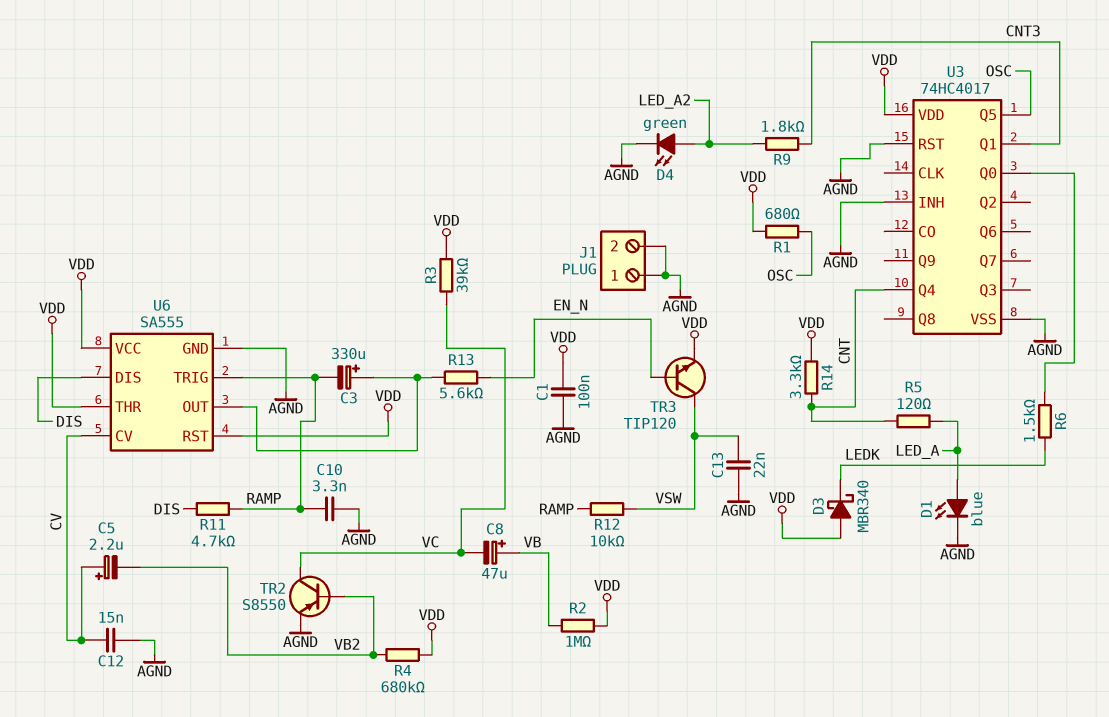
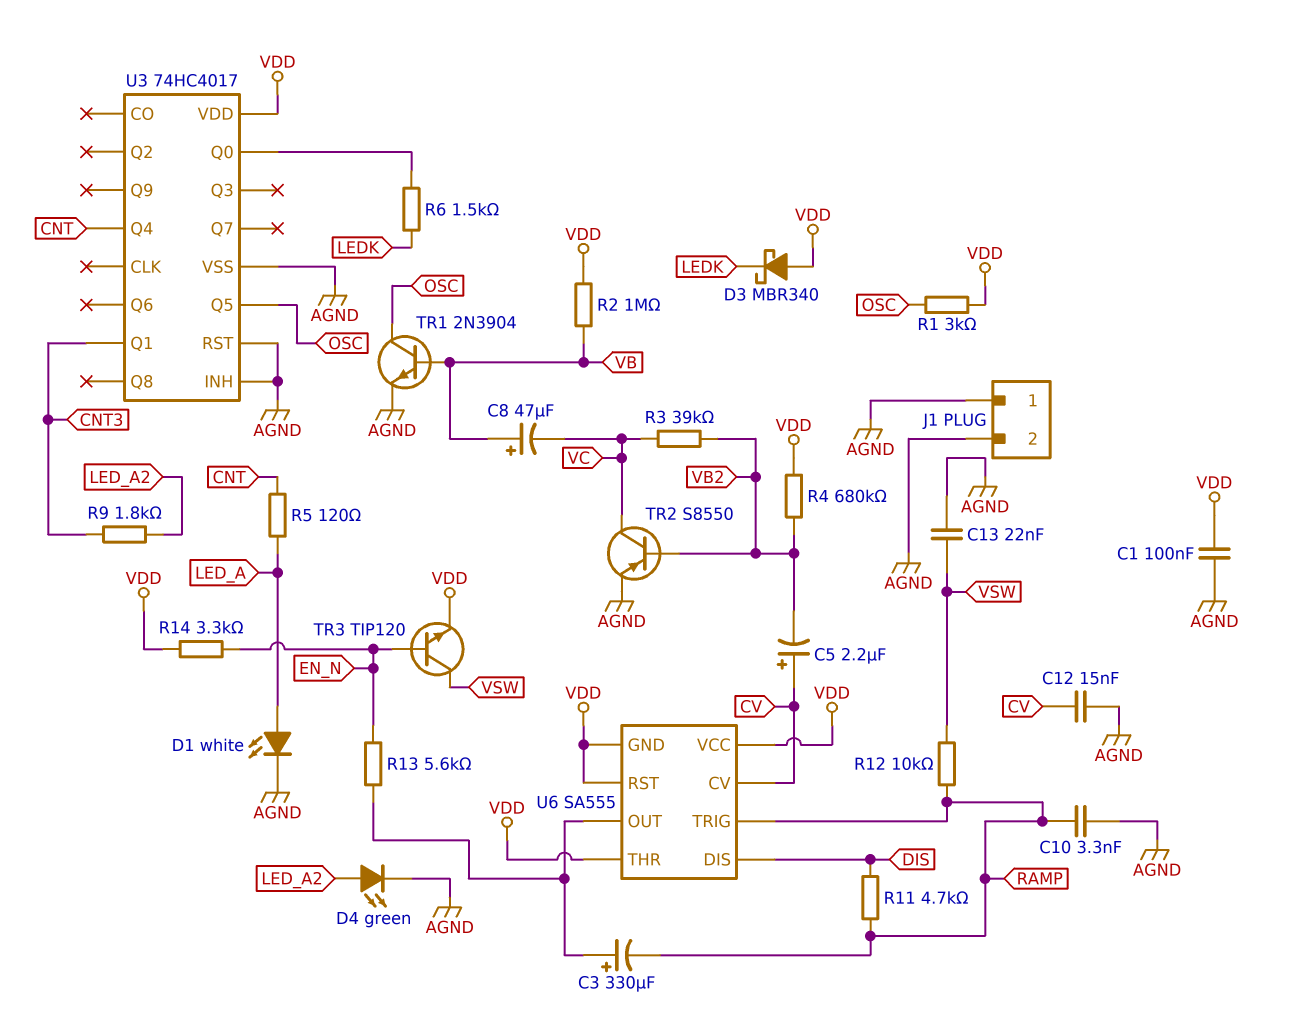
D1: LED blue (A LED_A, K AGND) -> LED white (A LED_A, K AGND)
R1: 680 (OSC, VDD) -> 3k (OSC, VDD)
R3: 39k (VC, VDD) -> 39k (VB2, VC)
R14: 3.3k (CNT, VDD) -> 3.3k (EN_N, VDD)
TR1: none -> NPN 2N3904 (B VB, C OSC, E AGND)
U6 pin GND: AGND -> VDD

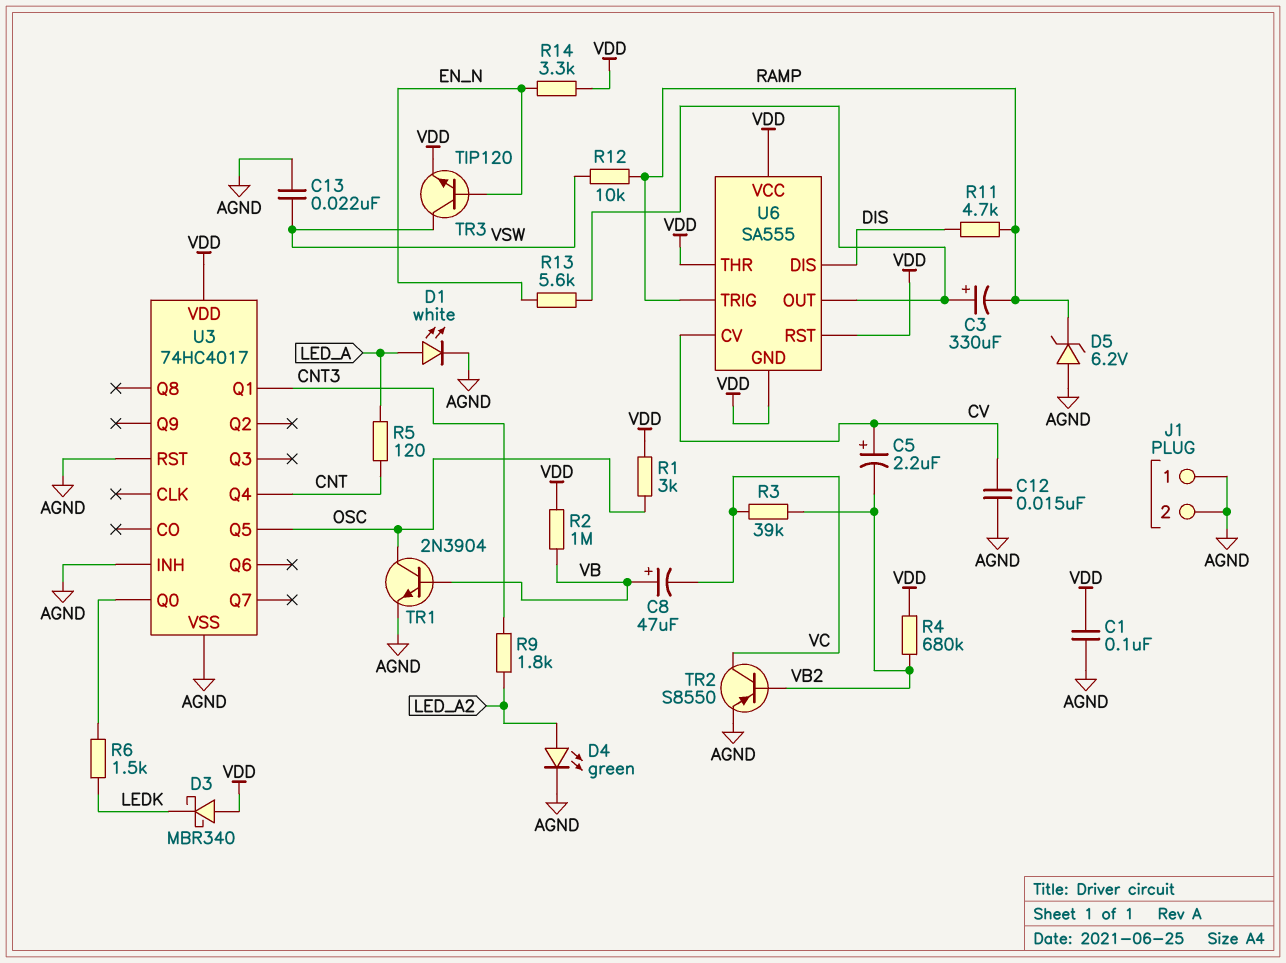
C10: 3.3nF (AGND, RAMP) -> none
D5: none -> zener 6.2V (A AGND, K RAMP)

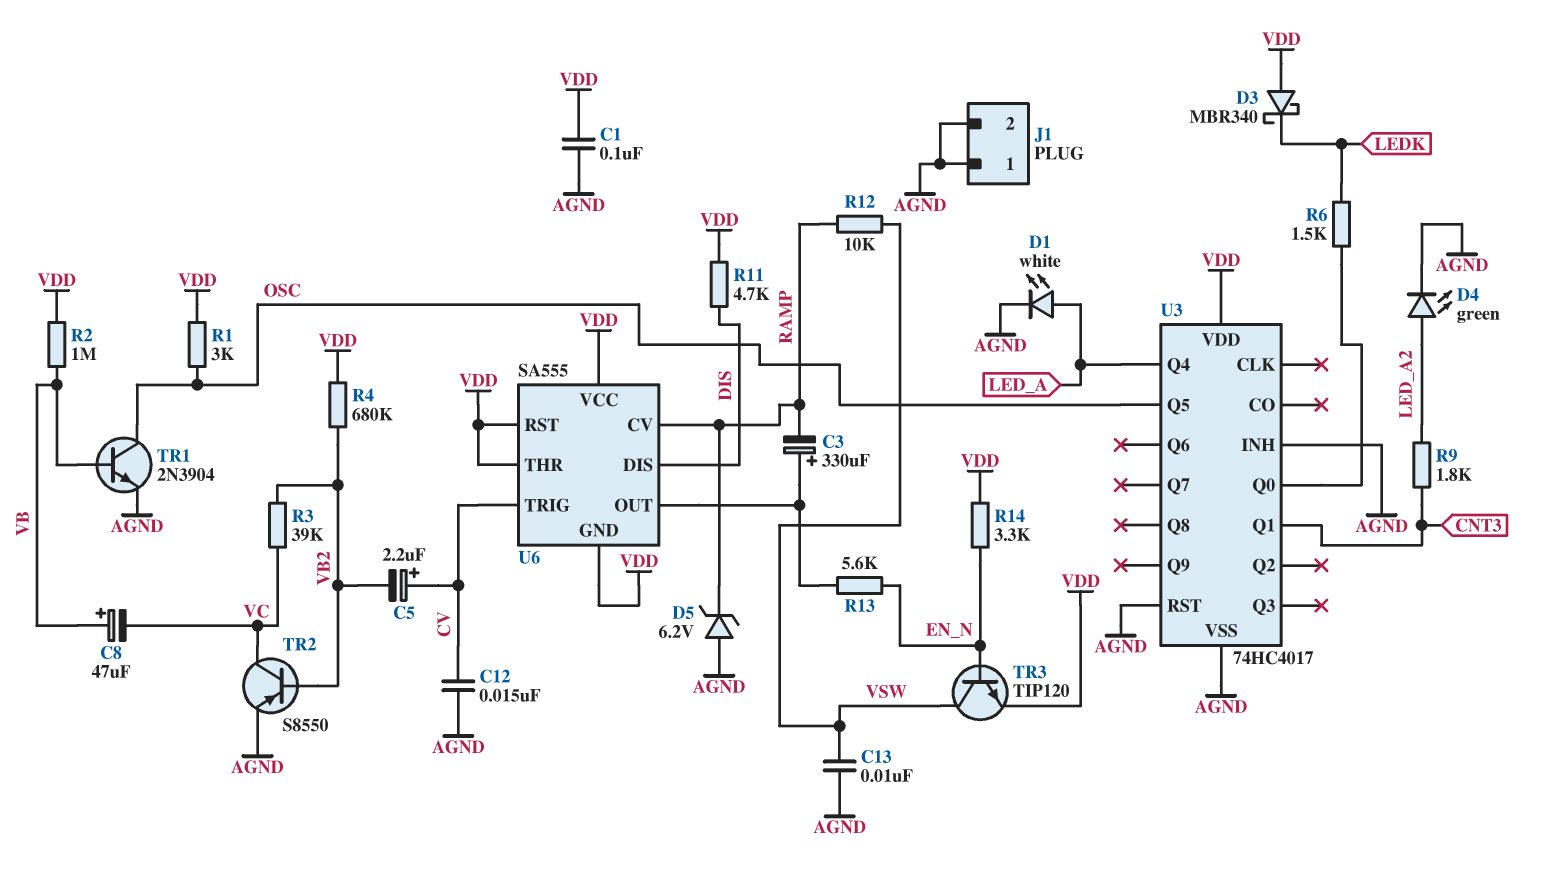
C13: 22nF (AGND, VSW) -> 10nF (AGND, VSW)
R5: 120 (CNT, LED_A) -> none
R11: 4.7k (DIS, RAMP) -> 4.7k (DIS, VDD)
U3 pin Q4: CNT -> LED_A
U6 pin CV: CV -> RAMP
U6 pin TRIG: RAMP -> CV

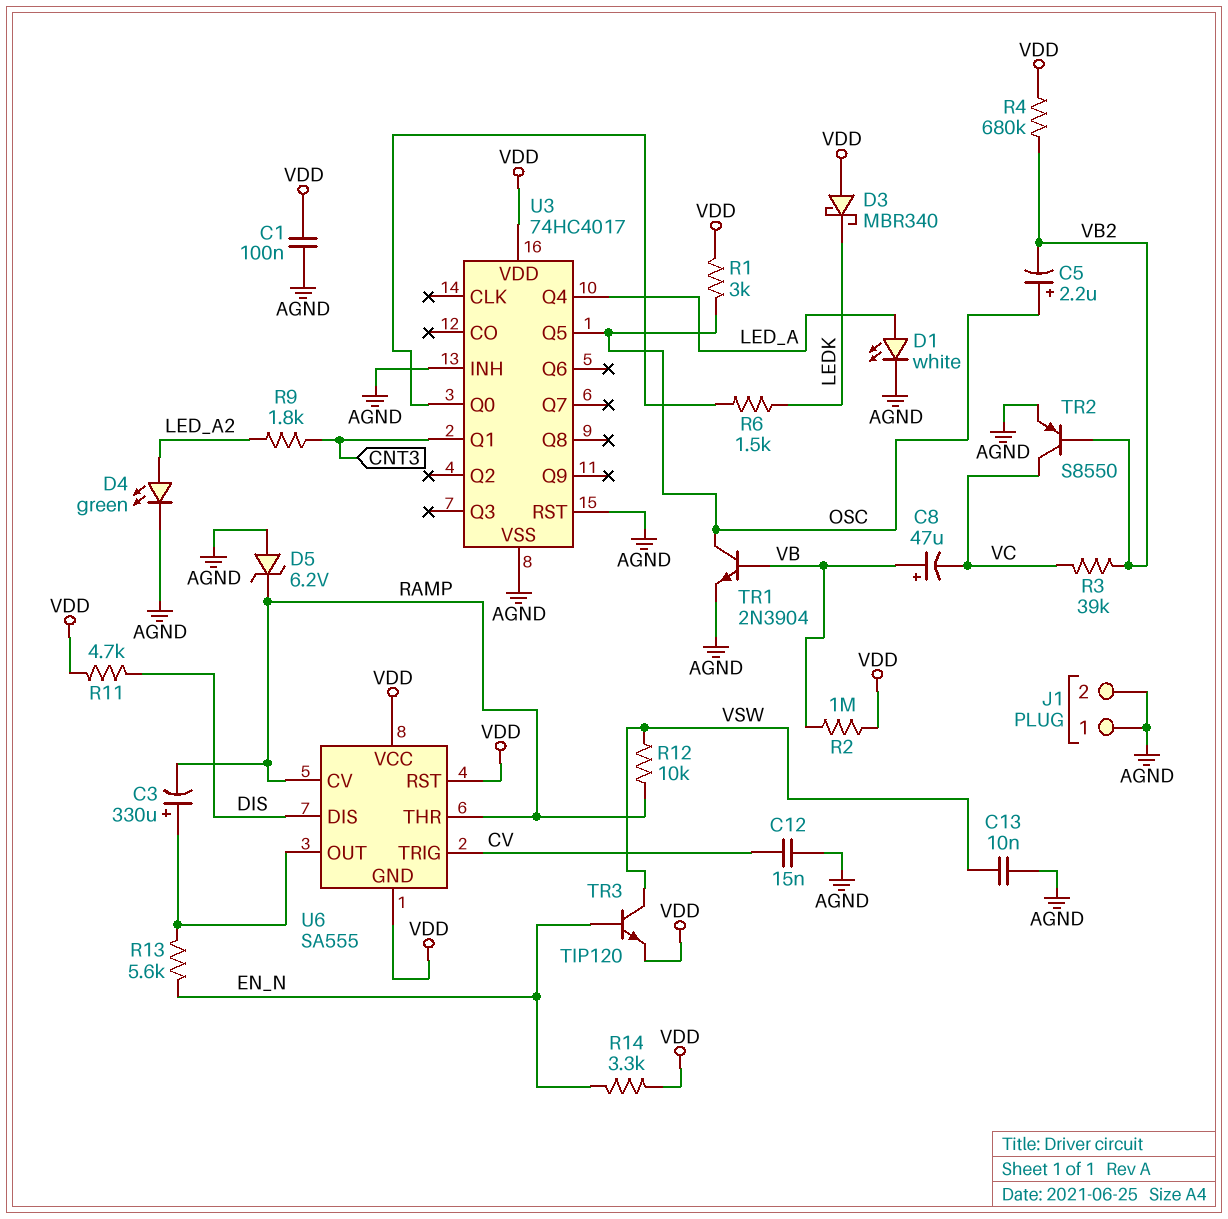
C5: 2.2uF (plus CV, minus VB2) -> 2.2uF (plus OSC, minus VB2)
U6 pin THR: VDD -> RAMP

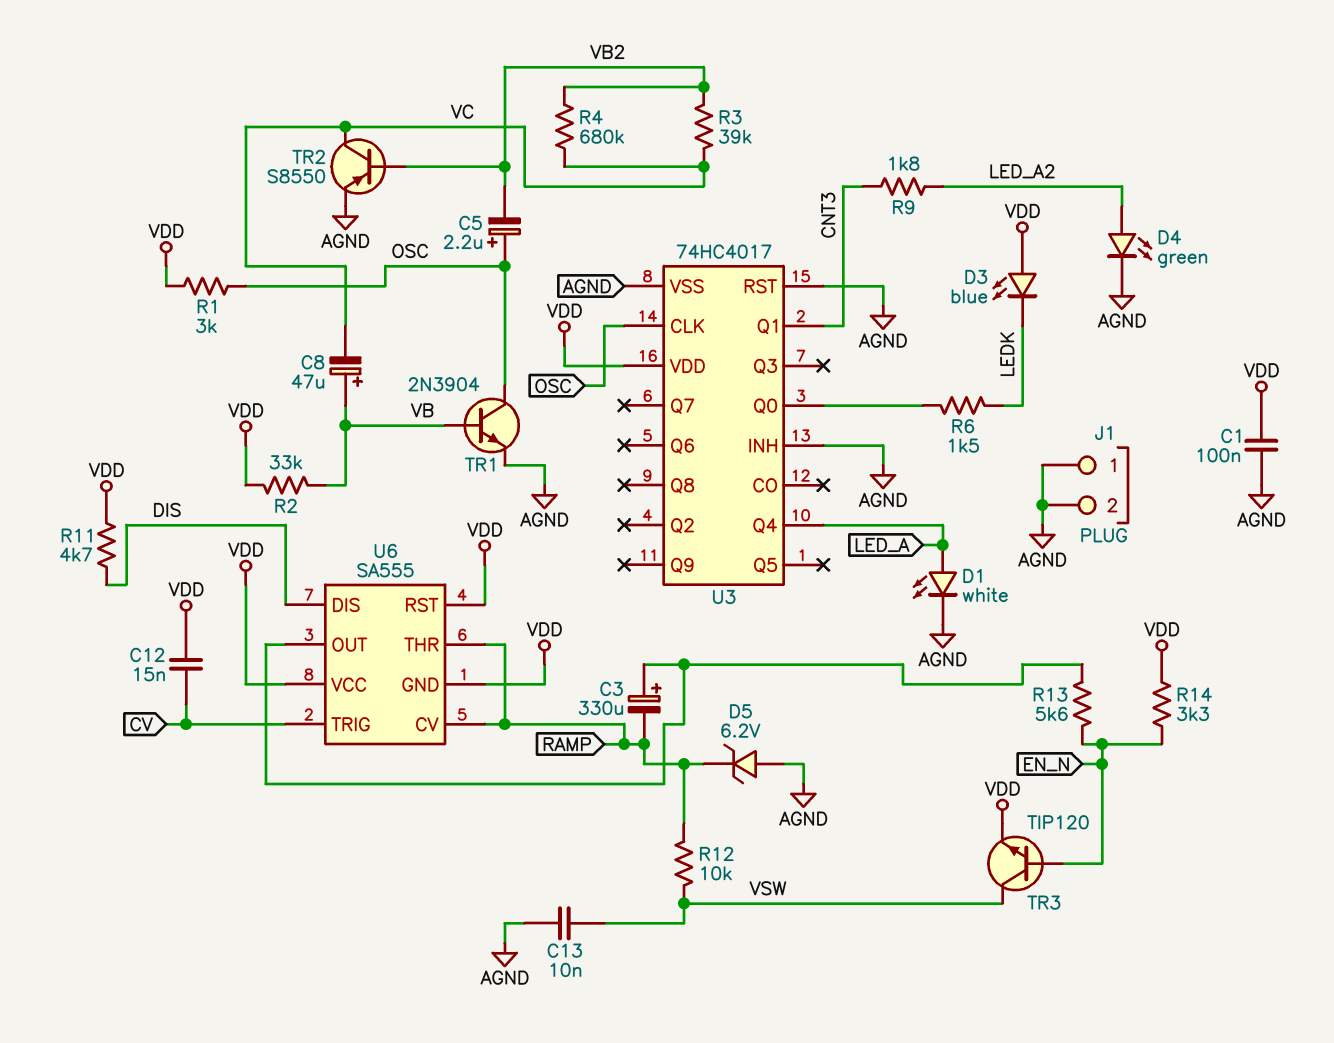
C12: 15nF (AGND, CV) -> 15nF (CV, VDD)
D3: schottky MBR340 (A VDD, K LEDK) -> LED blue (A VDD, K LEDK)
R2: 1M (VB, VDD) -> 33k (VB, VDD)
R4: 680k (VB2, VDD) -> 680k (VB2, VC)
U3 pin CLK: none -> OSC
U3 pin Q5: OSC -> none

